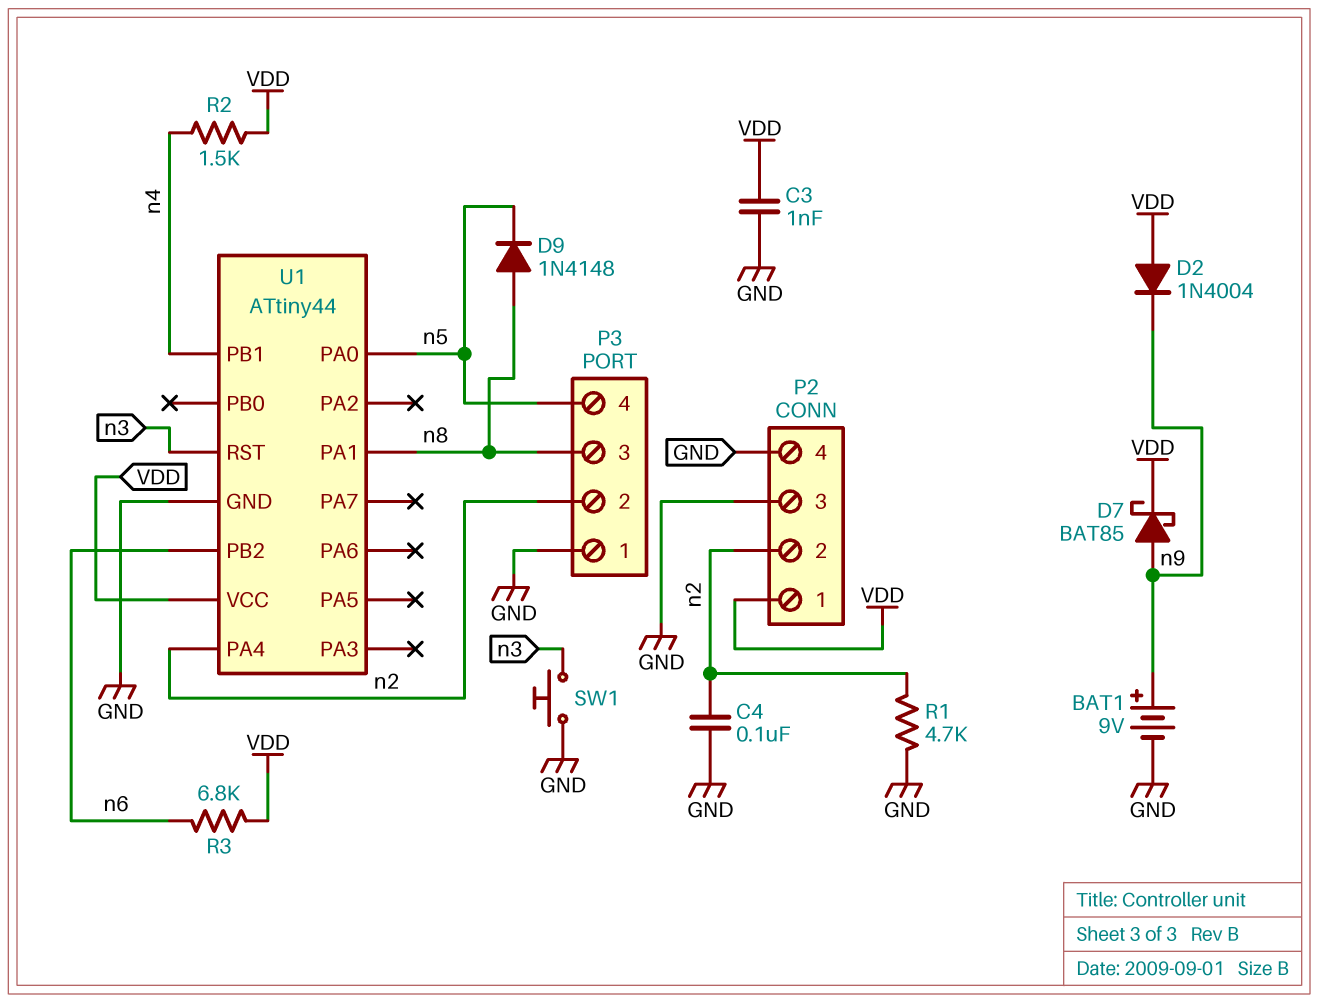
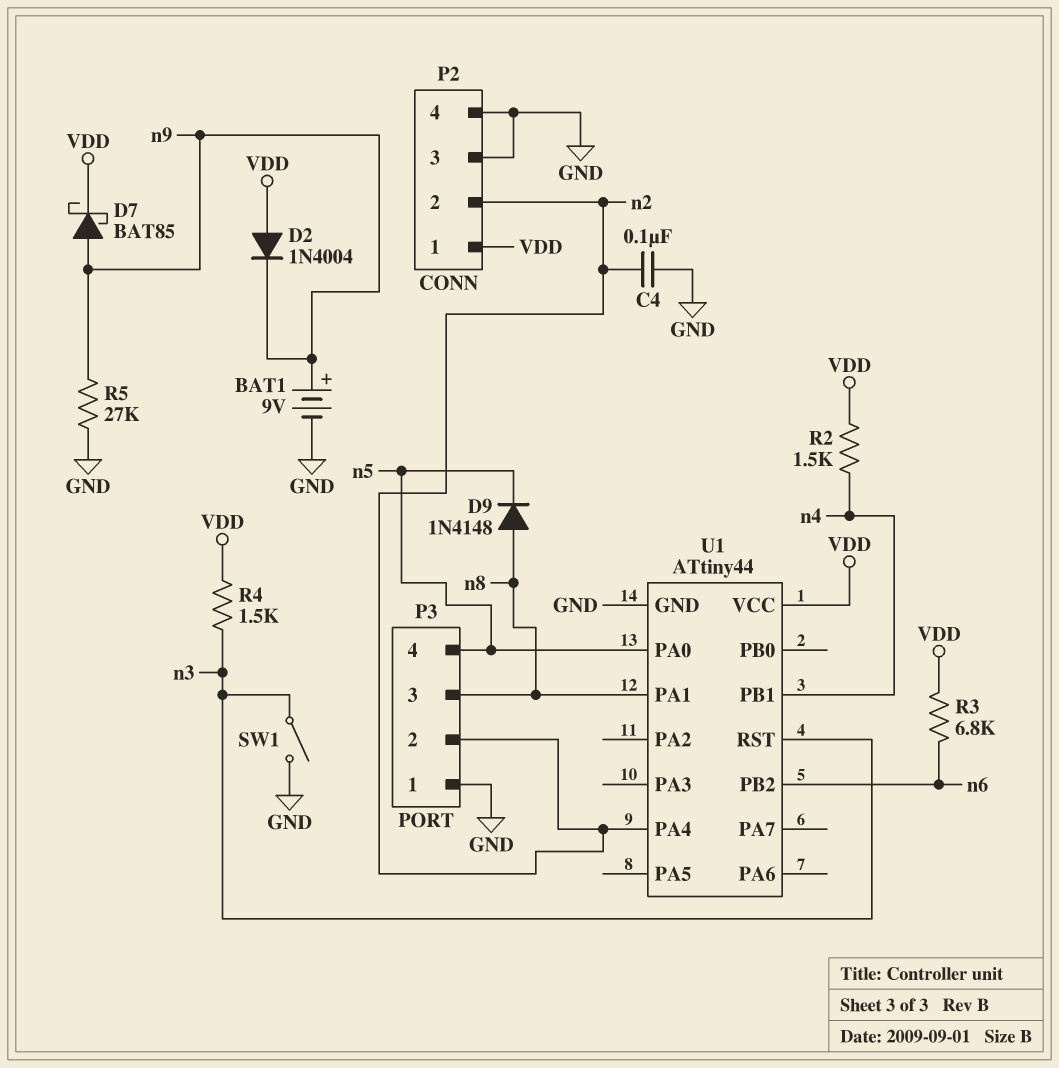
C3: 1nF (GND, VDD) -> none
R1: 4.7k (GND, n2) -> none
R4: none -> 1.5k (VDD, n3)
R5: none -> 27k (GND, n9)
SW1: button (GND, n3) -> switch (GND, n3)

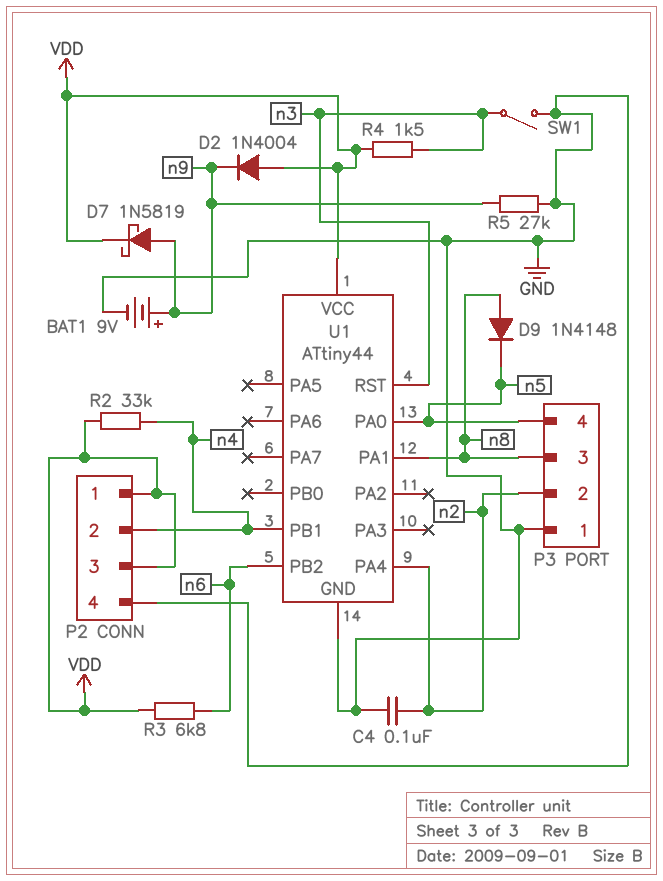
D7: schottky BAT85 (A n9, K VDD) -> schottky 1N5819 (A n9, K VDD)
P2 pin 2: n2 -> n4
P2 pin 3: GND -> VDD
R2: 1.5k (VDD, n4) -> 33k (VDD, n4)

